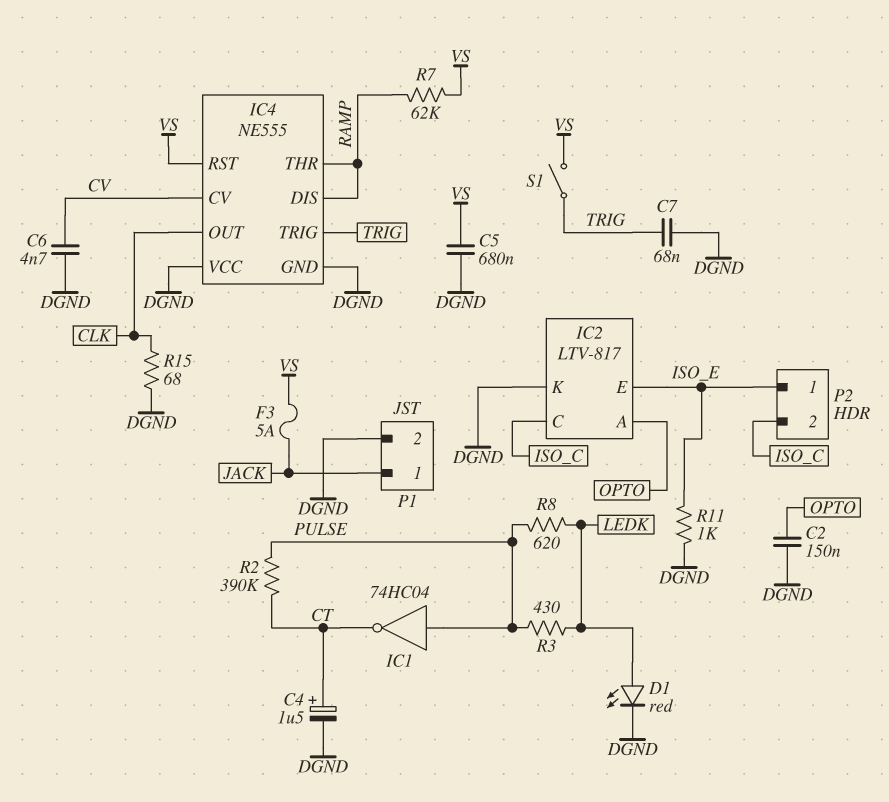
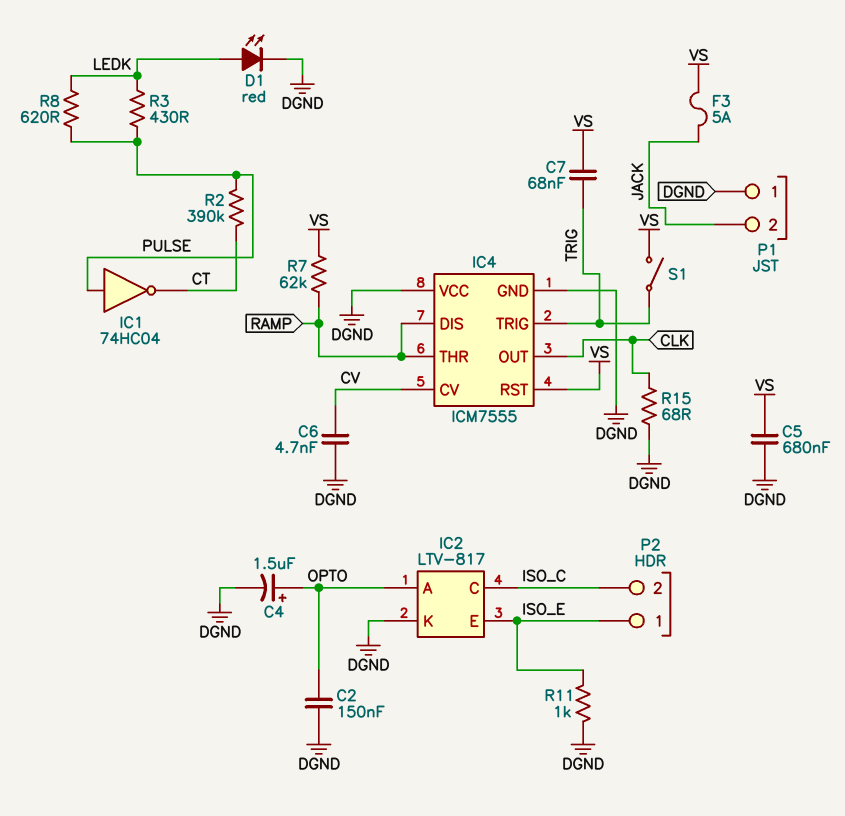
C4: 1.5uF (plus CT, minus DGND) -> 1.5uF (plus OPTO, minus DGND)
C7: 68nF (DGND, TRIG) -> 68nF (TRIG, VS)
IC4: NE555 -> ICM7555
P1 pin 1: JACK -> DGND
P1 pin 2: DGND -> JACK

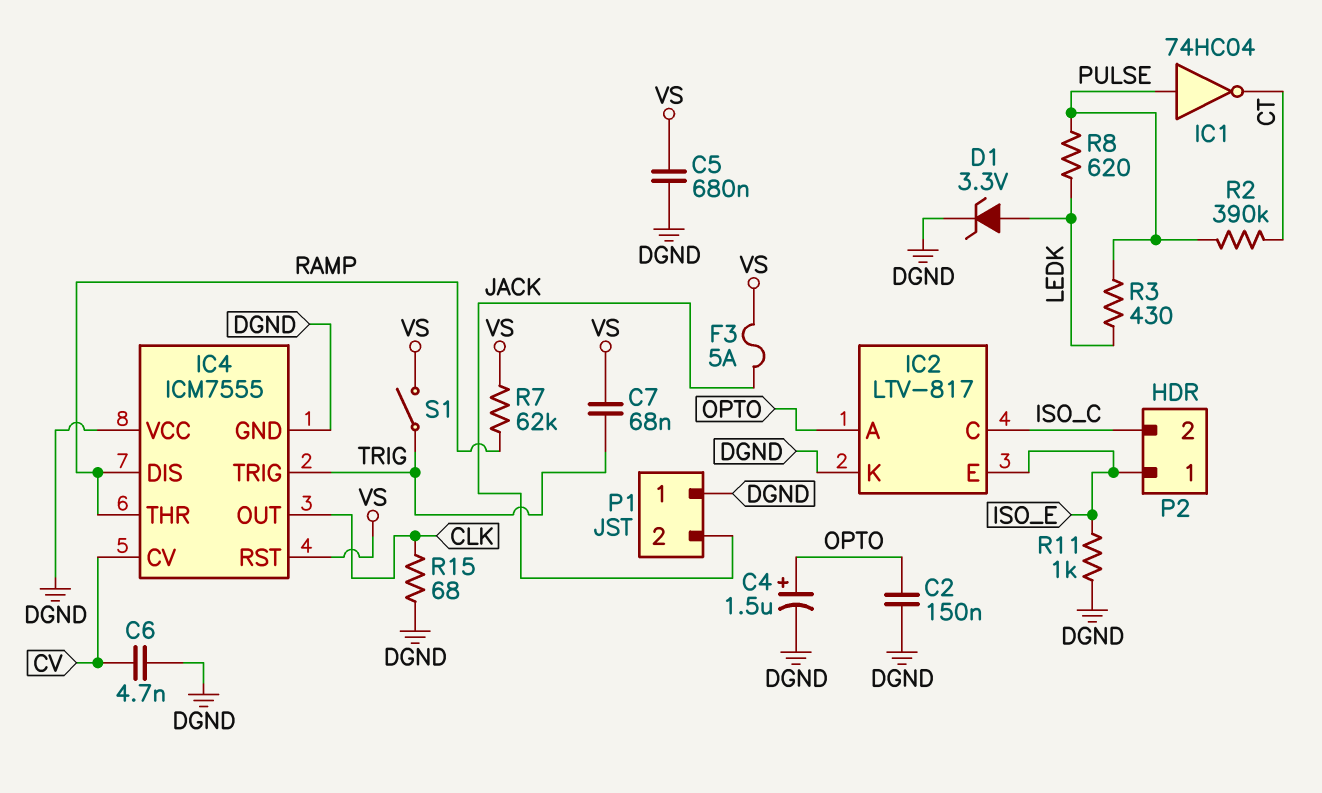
D1: LED red (A LEDK, K DGND) -> zener 3.3V (A LEDK, K DGND)

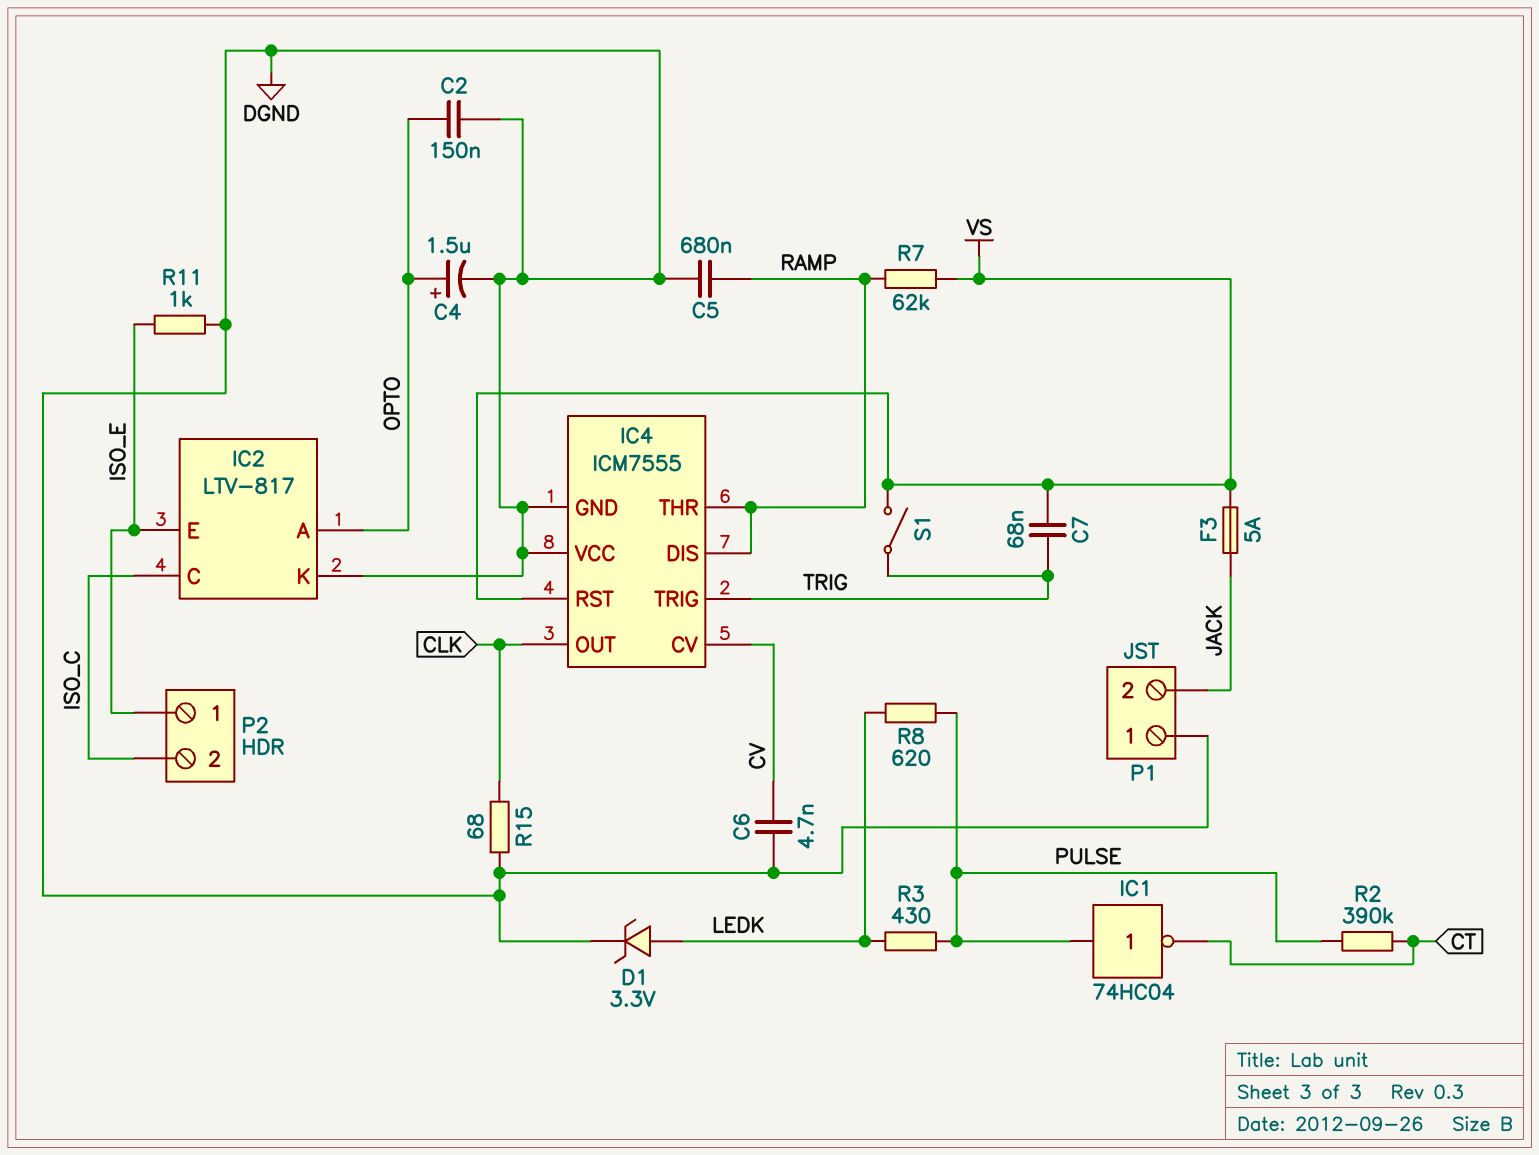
C5: 680nF (DGND, VS) -> 680nF (DGND, RAMP)

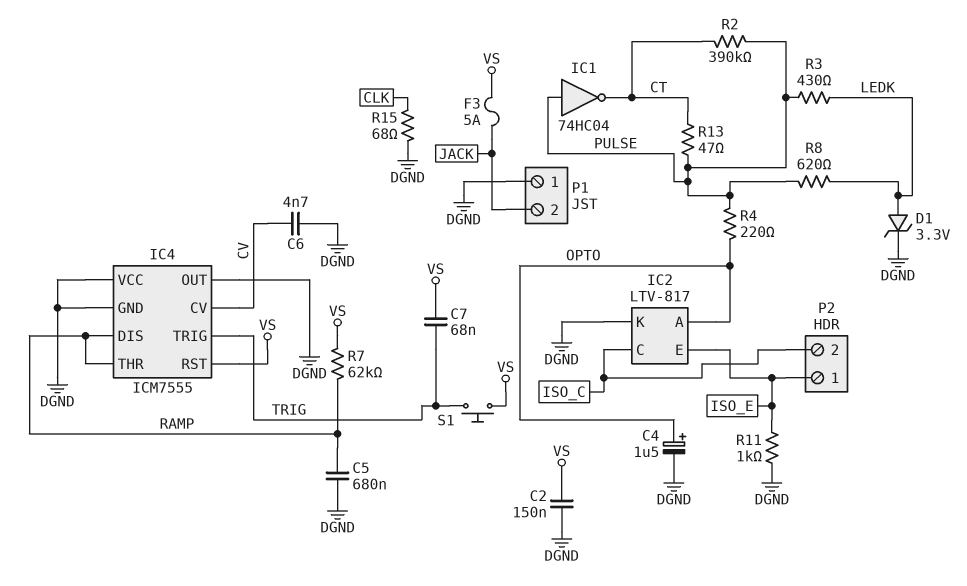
C2: 150nF (DGND, OPTO) -> 150nF (DGND, VS)
IC4 pin OUT: CLK -> DGND
R4: none -> 220 (OPTO, PULSE)
R13: none -> 47 (CT, PULSE)
S1: switch (TRIG, VS) -> button (TRIG, VS)

